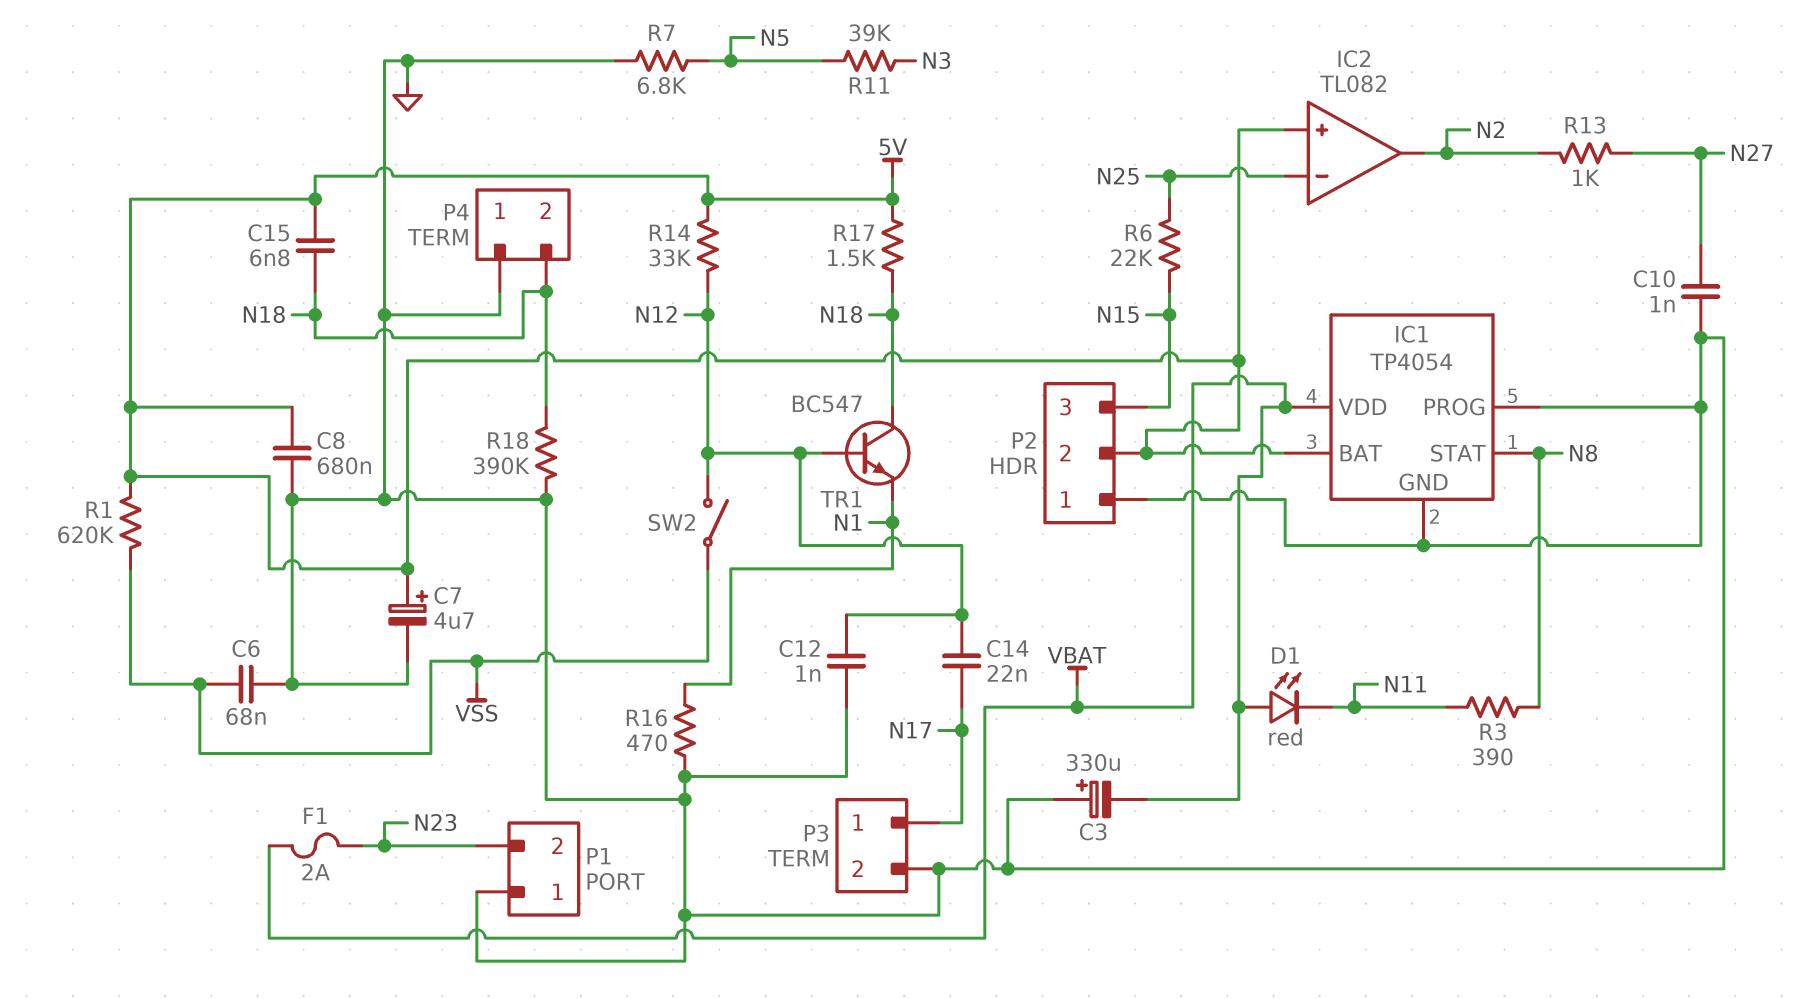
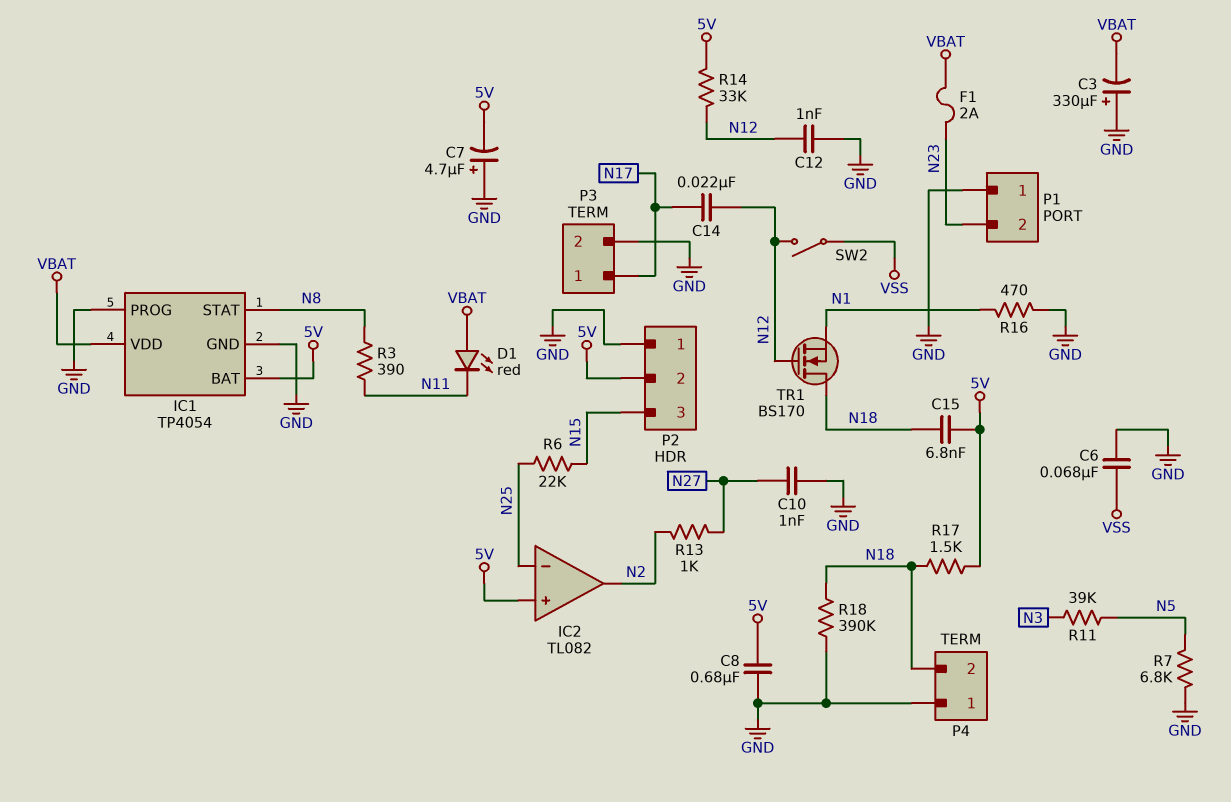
C7: 4.7uF (plus 5V, minus GND) -> 4.7uF (plus GND, minus 5V)
R1: 620k (5V, VSS) -> none
TR1: NPN BC547 (B N12, C N18, E N1) -> NMOS BS170 (G N12, D N18, S N1)

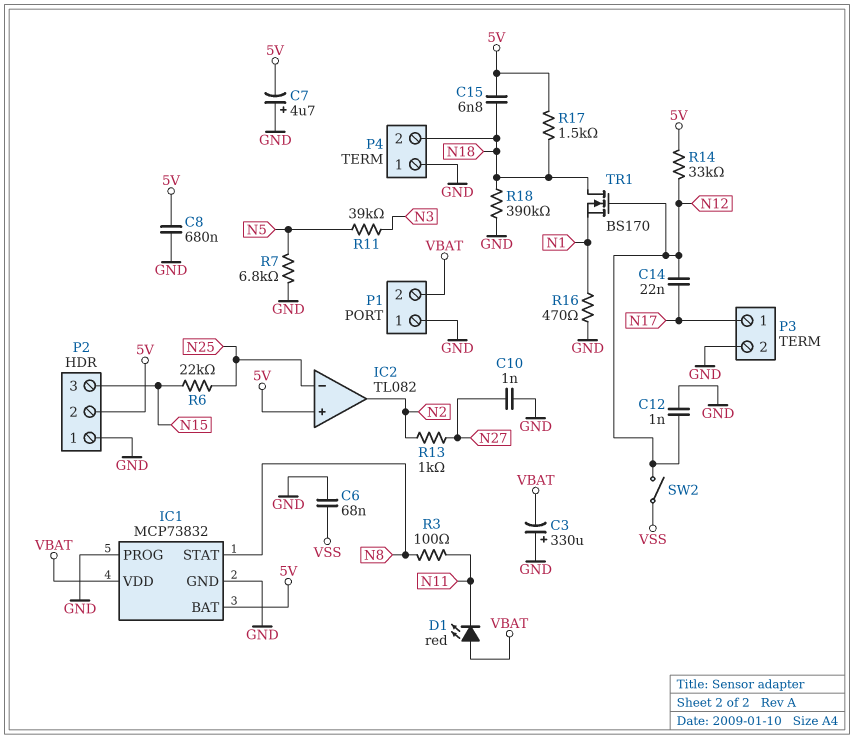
F1: 2A (N23, VBAT) -> none
IC1: TP4054 -> MCP73832
P1 pin 2: N23 -> VBAT
R3: 390 (N8, N11) -> 100 (N8, N11)

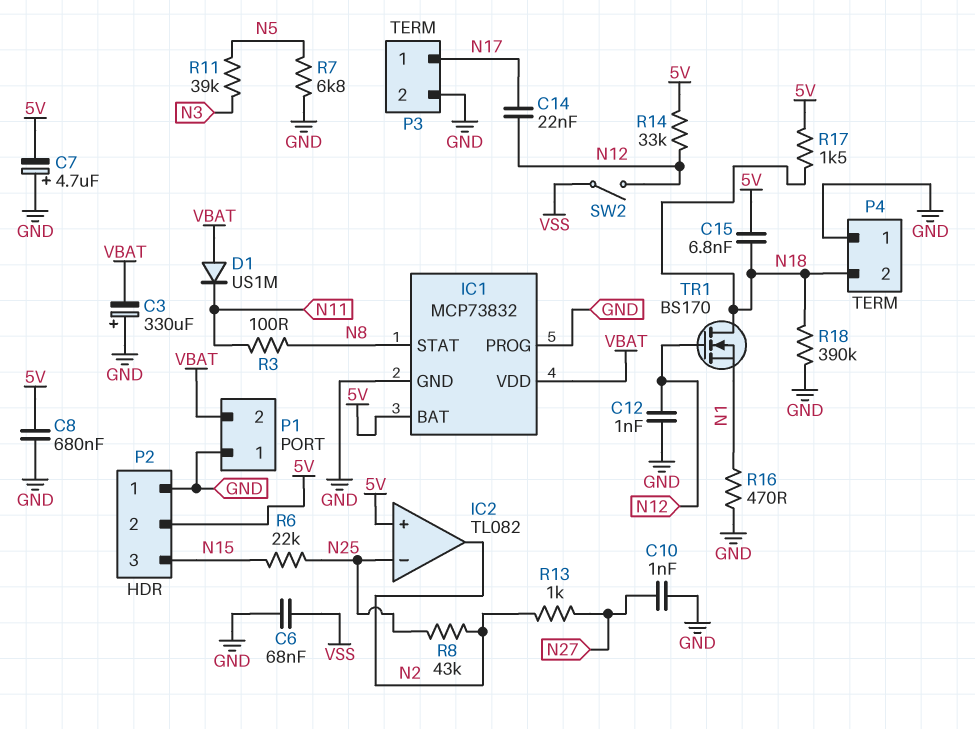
D1: LED red (A VBAT, K N11) -> diode US1M (A VBAT, K N11)
R8: none -> 43k (N2, N25)

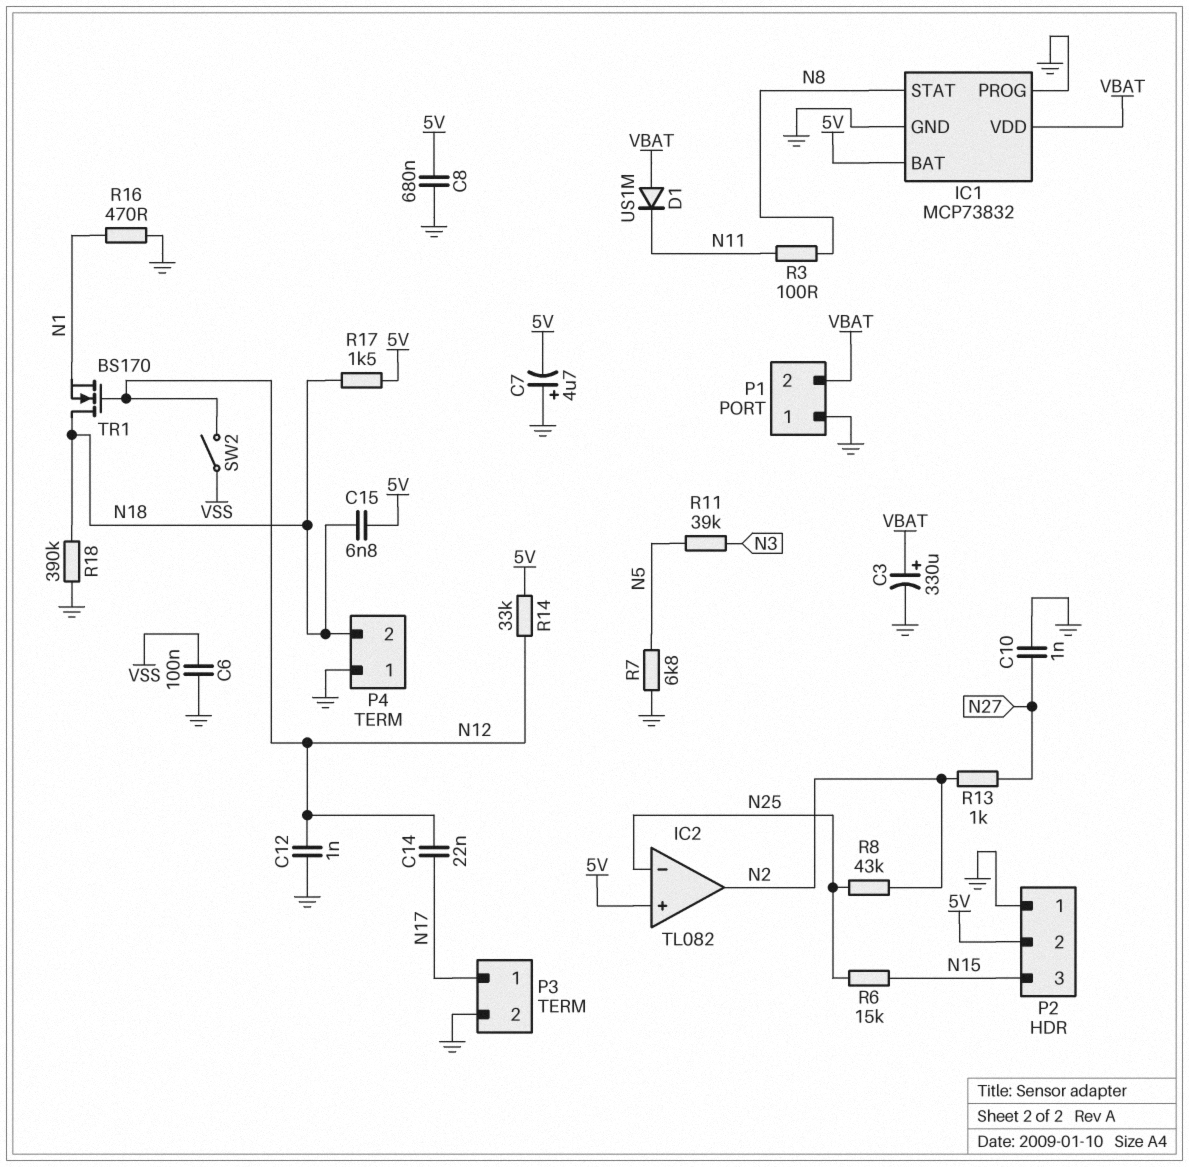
C3: 330uF (plus GND, minus VBAT) -> 330uF (plus VBAT, minus GND)
C6: 68nF (GND, VSS) -> 100nF (GND, VSS)
R6: 22k (N15, N25) -> 15k (N15, N25)

